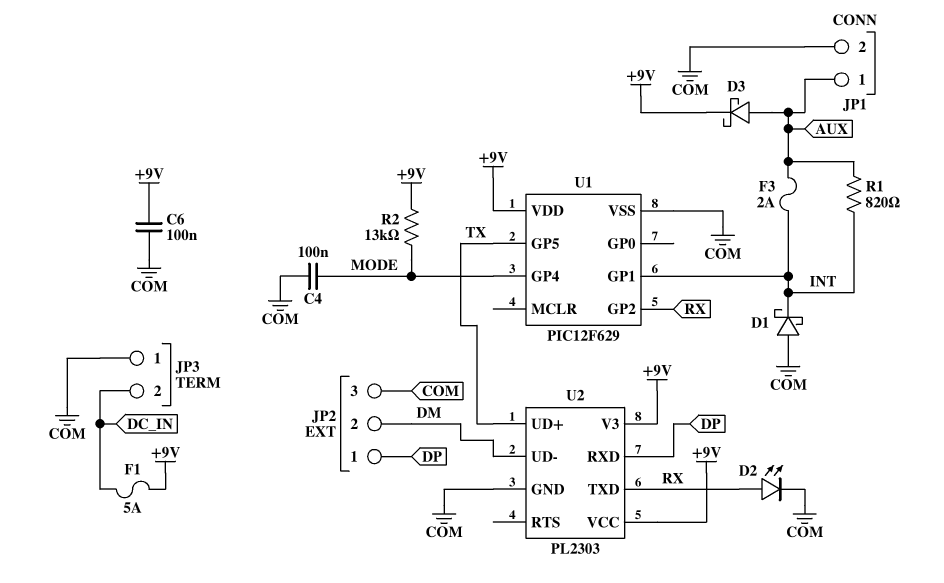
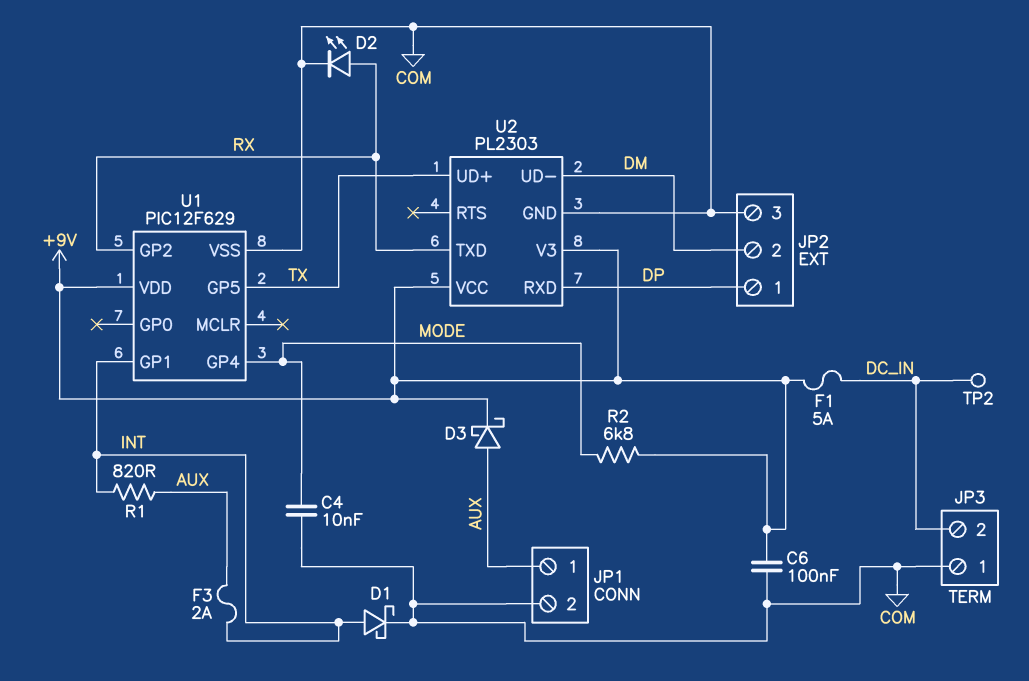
C4: 100nF (COM, MODE) -> 10nF (COM, MODE)
D1: schottky (A COM, K INT) -> schottky (A INT, K COM)
R2: 13k (+9V, MODE) -> 6.8k (+9V, MODE)
TP2: none -> test point (DC_IN)

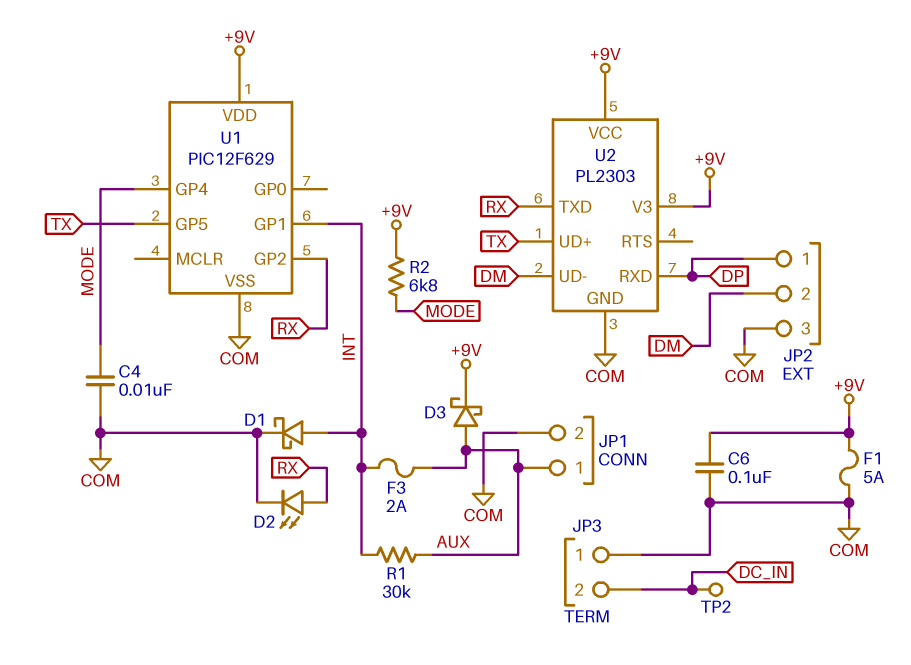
F1: 5A (+9V, DC_IN) -> 5A (+9V, COM)
R1: 820 (AUX, INT) -> 30k (AUX, INT)

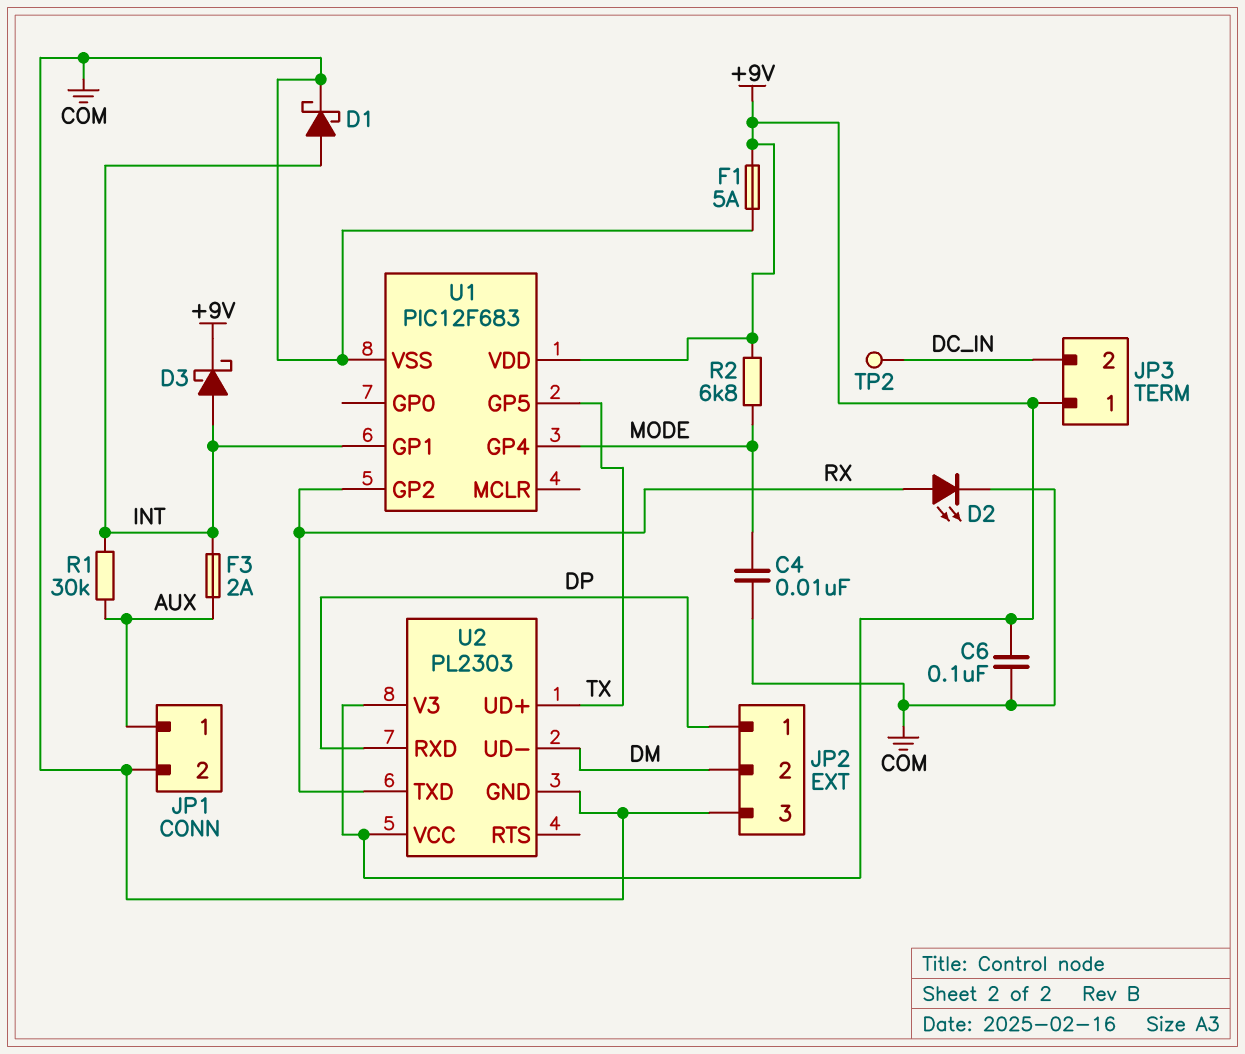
D3: schottky (A AUX, K +9V) -> schottky (A INT, K +9V)
JP3 pin 1: COM -> +9V
U1: PIC12F629 -> PIC12F683

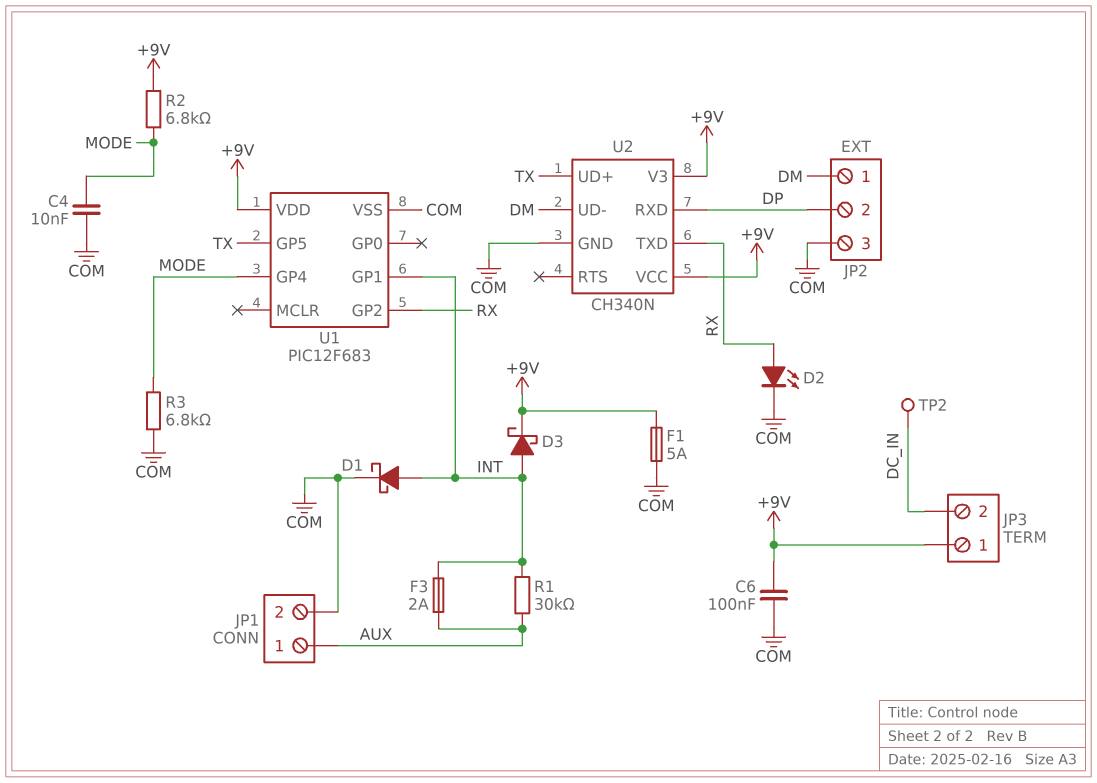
JP2 pin 1: DP -> DM
JP2 pin 2: DM -> DP
R3: none -> 6.8k (COM, MODE)
U2: PL2303 -> CH340N

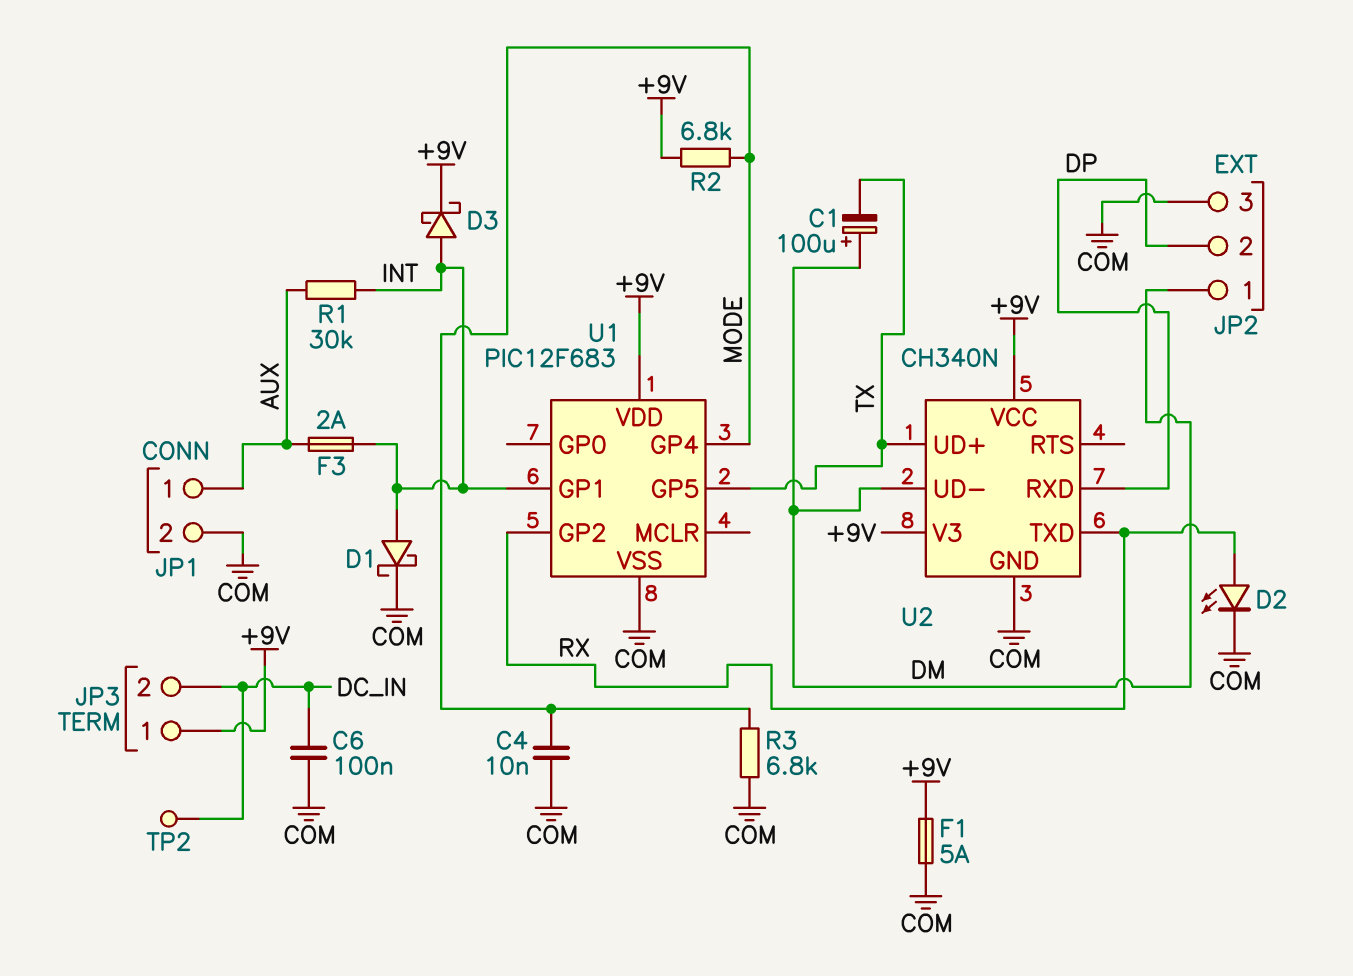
C1: none -> 100uF (plus DM, minus TX)
C6: 100nF (+9V, COM) -> 100nF (COM, DC_IN)

